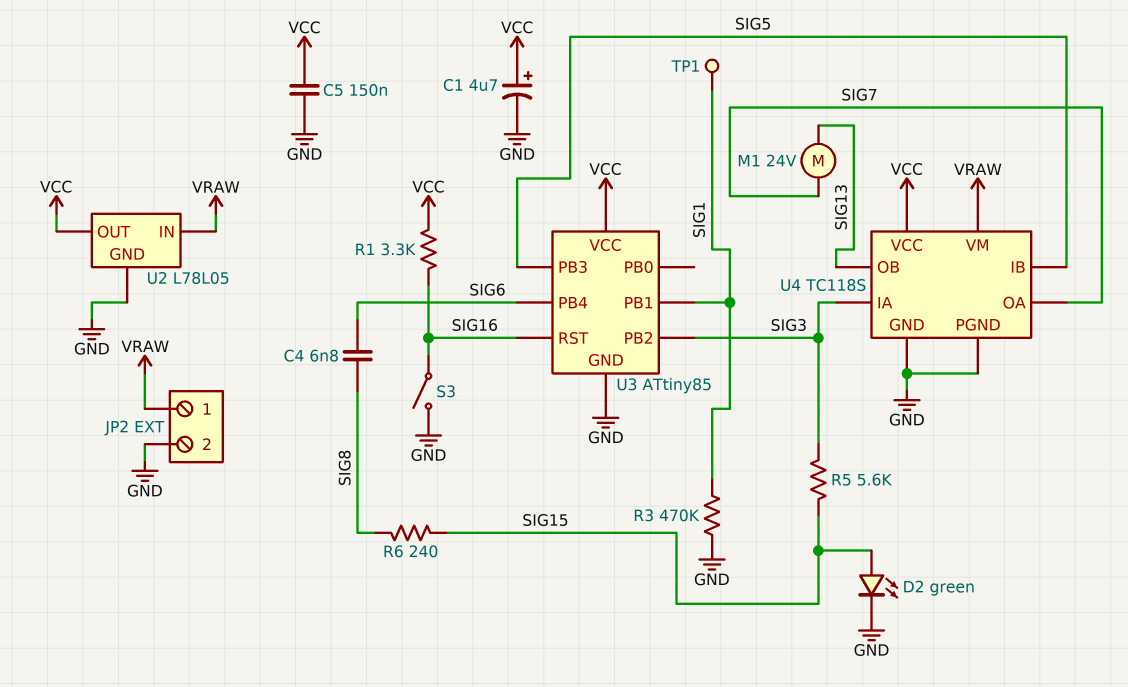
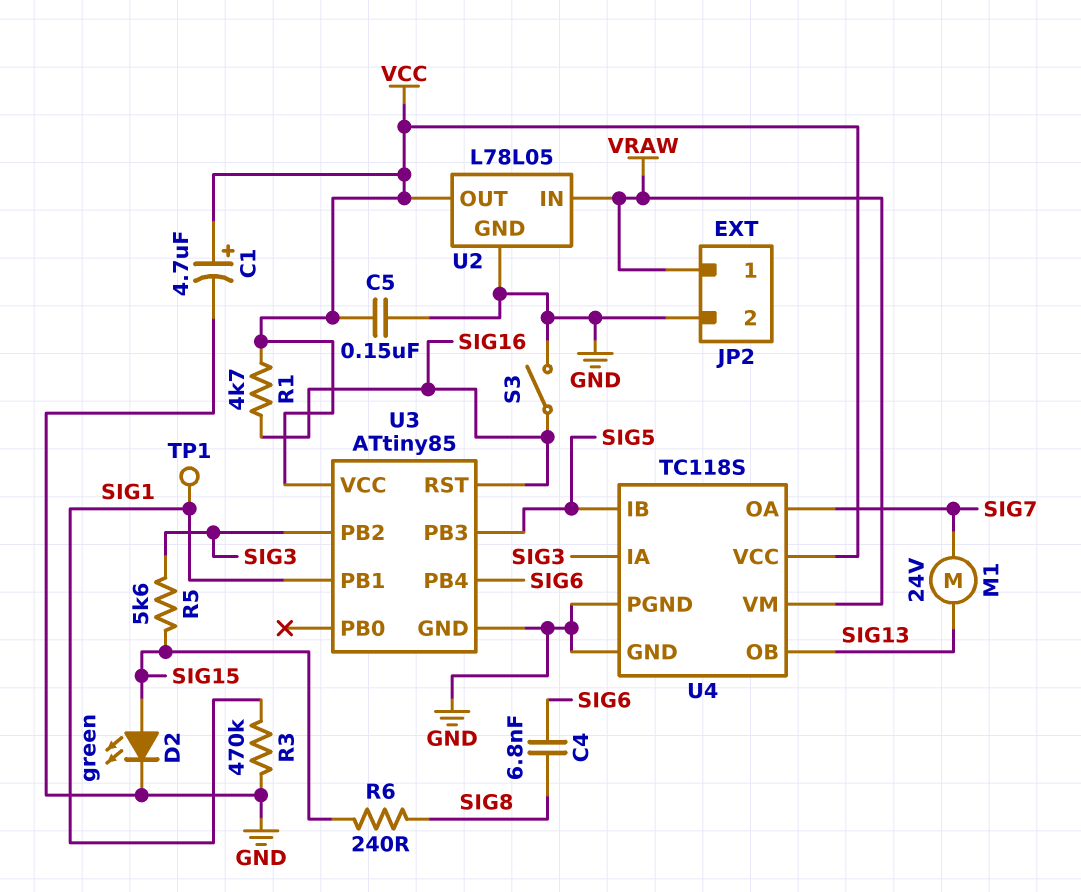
R1: 3.3k (SIG16, VCC) -> 4.7k (SIG16, VCC)

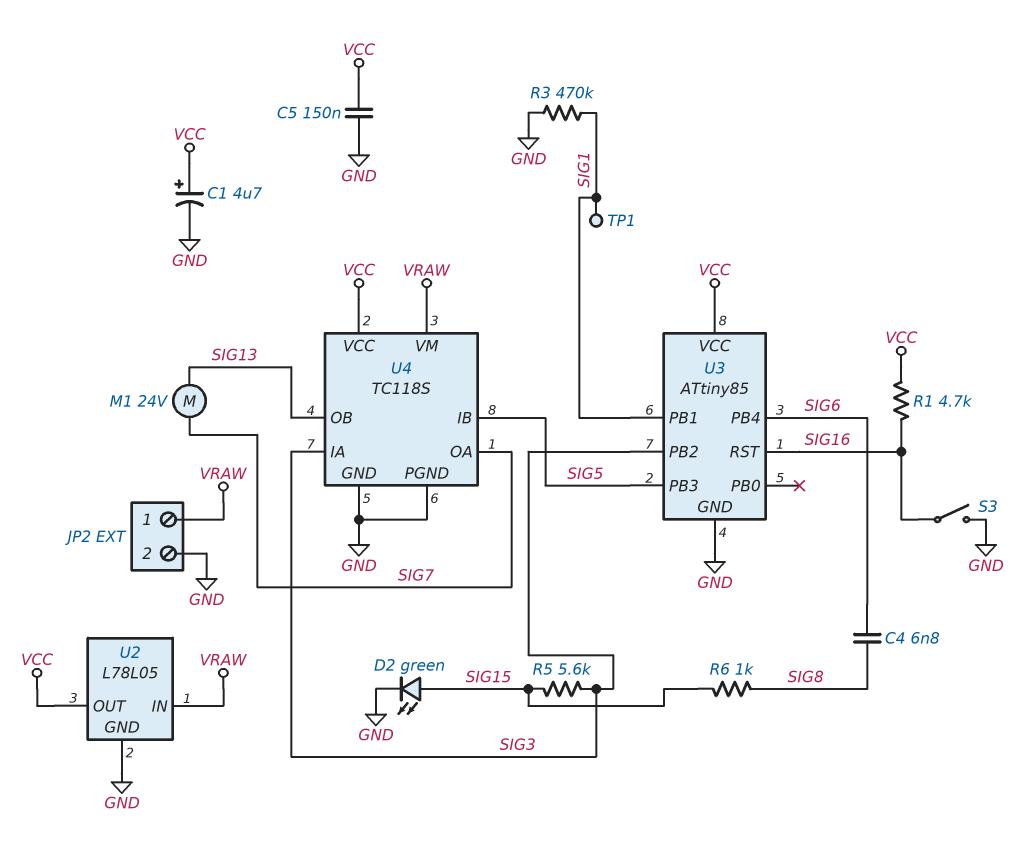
R6: 240 (SIG8, SIG15) -> 1k (SIG8, SIG15)

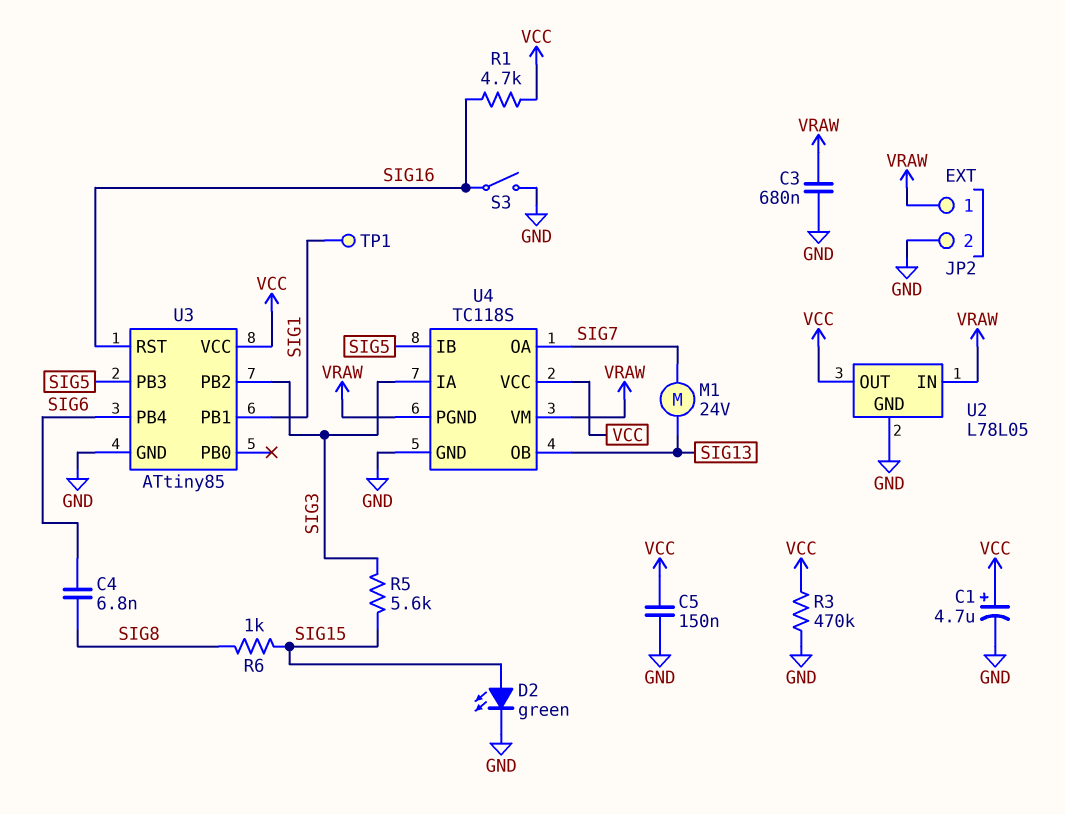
C3: none -> 680nF (GND, VRAW)
R3: 470k (GND, SIG1) -> 470k (GND, VCC)
U4 pin PGND: GND -> VRAW

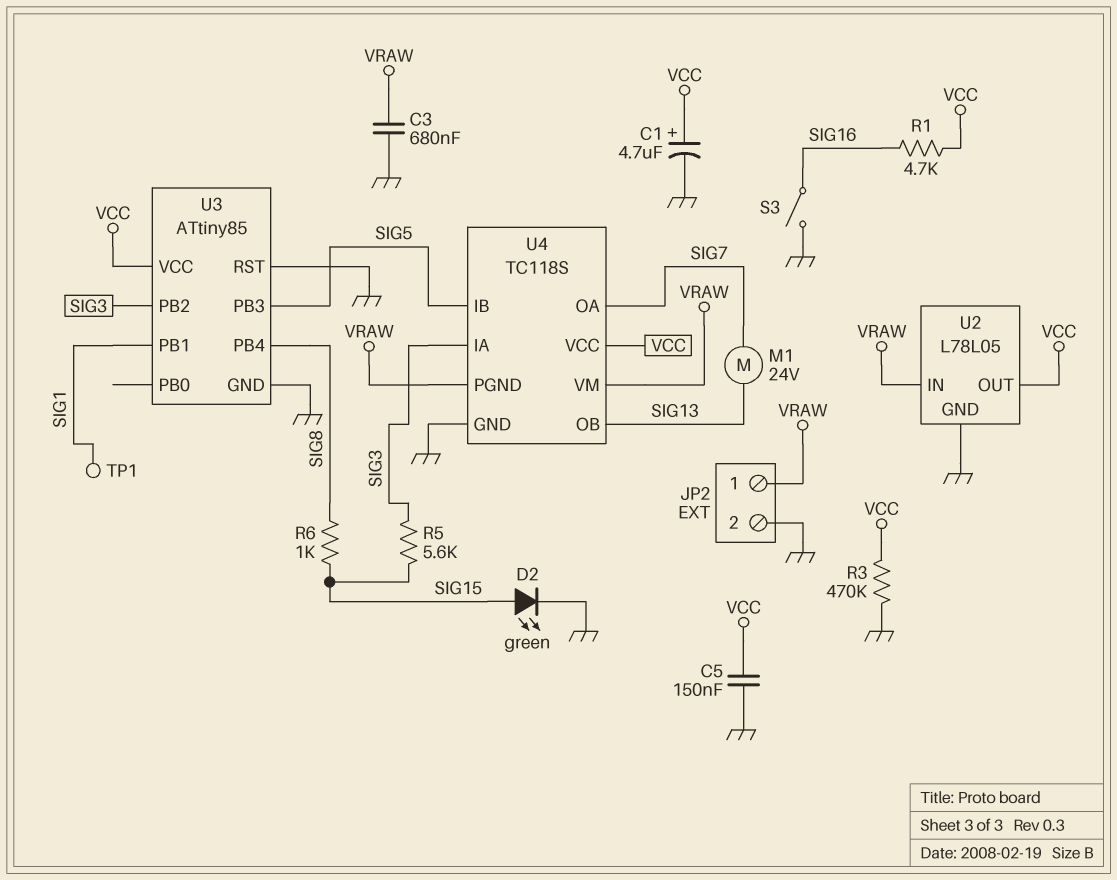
C4: 6.8nF (SIG6, SIG8) -> none
U3 pin PB4: SIG6 -> SIG8
U3 pin RST: SIG16 -> GND

